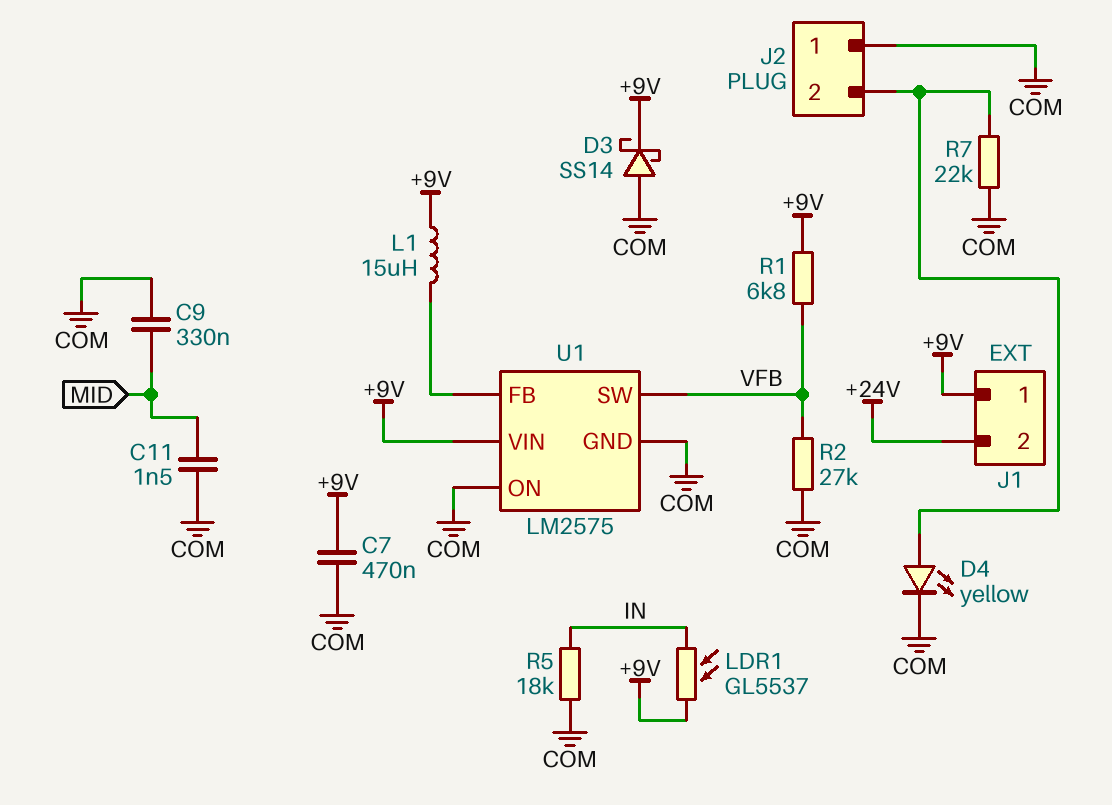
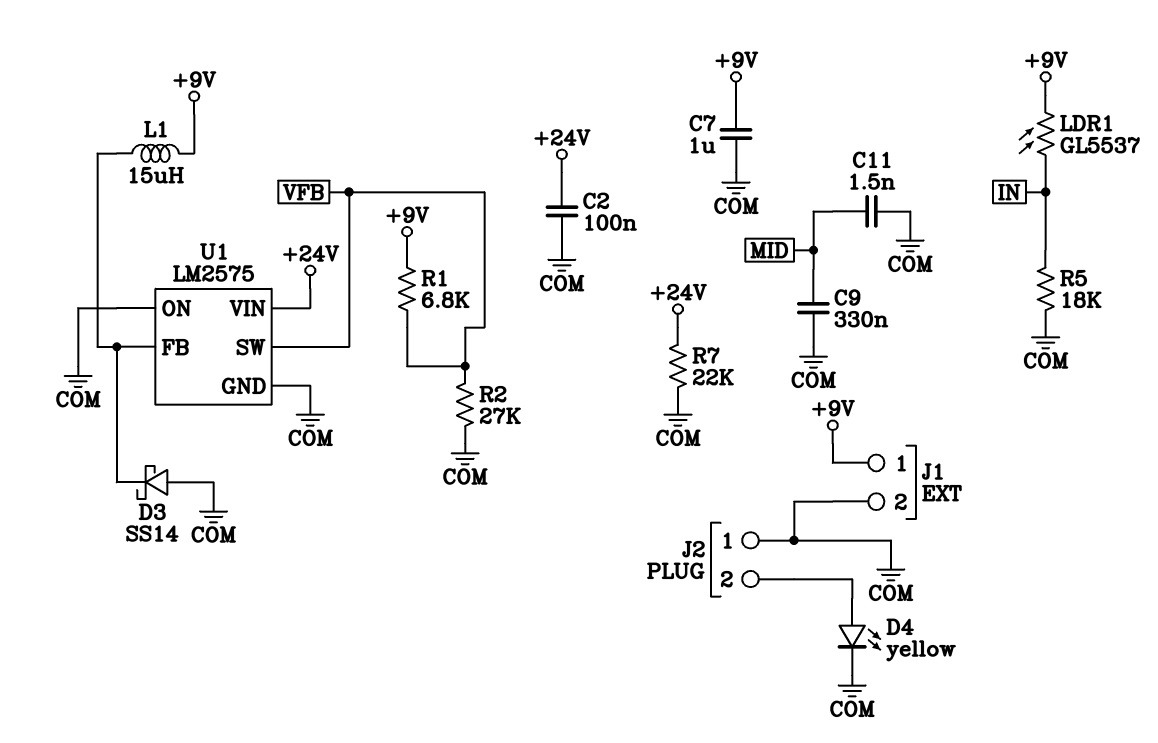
C2: none -> 100nF (+24V, COM)
C7: 470nF (+9V, COM) -> 1uF (+9V, COM)
D3: schottky SS14 (A COM, K +9V) -> schottky SS14 (A COM, K U1/FB)
J1 pin 2: +24V -> COM
R7: 22k (COM, J2/2) -> 22k (+24V, COM)
U1 pin VIN: +9V -> +24V

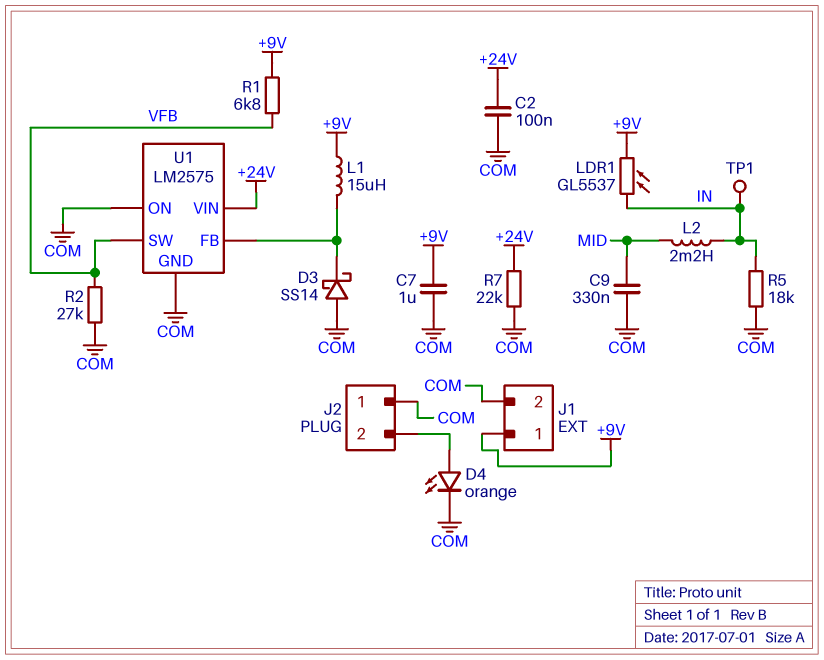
C11: 1.5nF (COM, MID) -> none
D4: LED yellow (A J2/2, K COM) -> LED orange (A J2/2, K COM)
L2: none -> 2.2mH (IN, MID)
TP1: none -> test point (IN)

